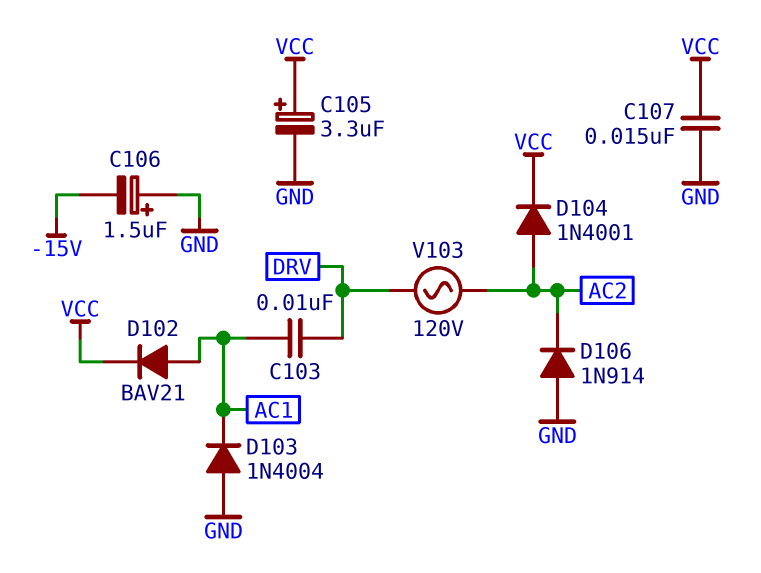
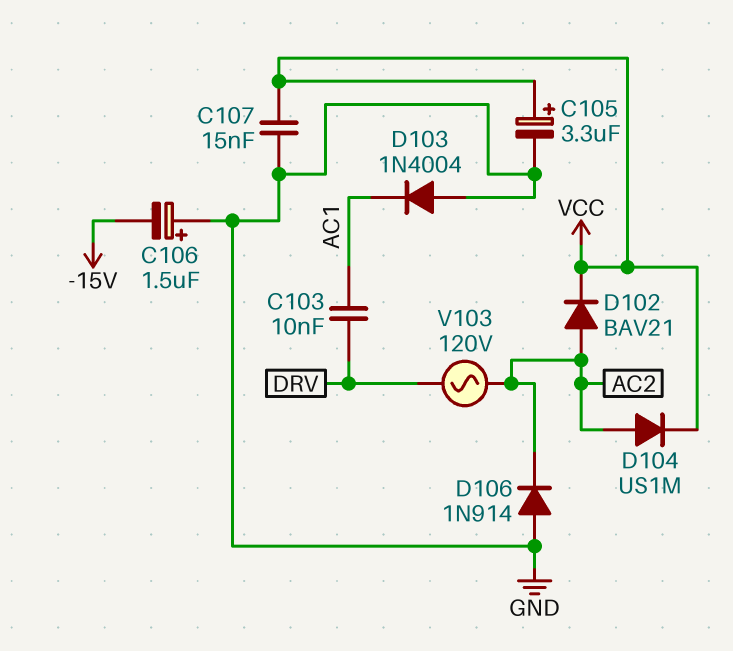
D102: diode BAV21 (A AC1, K VCC) -> diode BAV21 (A AC2, K VCC)
D104: diode 1N4001 (A AC2, K VCC) -> diode US1M (A AC2, K VCC)

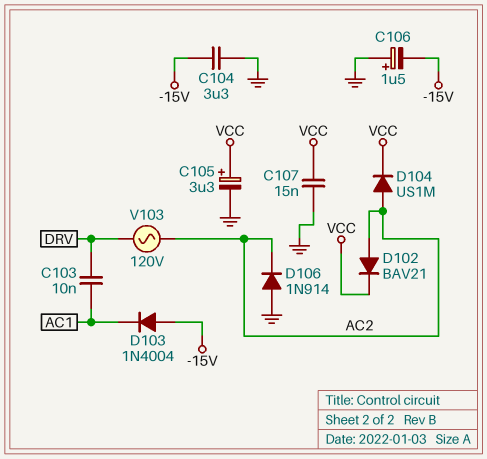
C104: none -> 3.3uF (-15V, GND)
D103: diode 1N4004 (A GND, K AC1) -> diode 1N4004 (A -15V, K AC1)

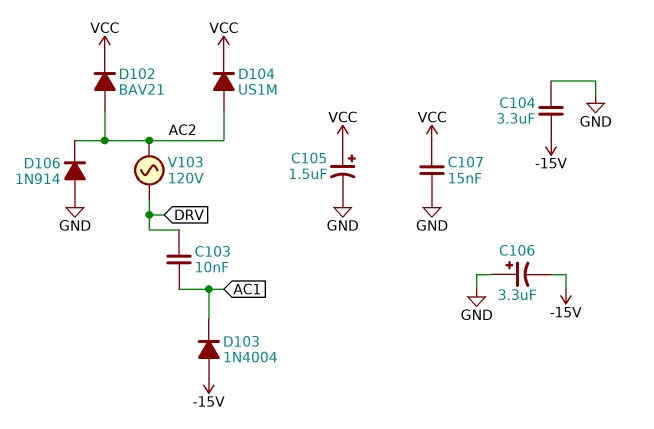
C105: 3.3uF (plus VCC, minus GND) -> 1.5uF (plus VCC, minus GND)
C106: 1.5uF (plus GND, minus -15V) -> 3.3uF (plus GND, minus -15V)

